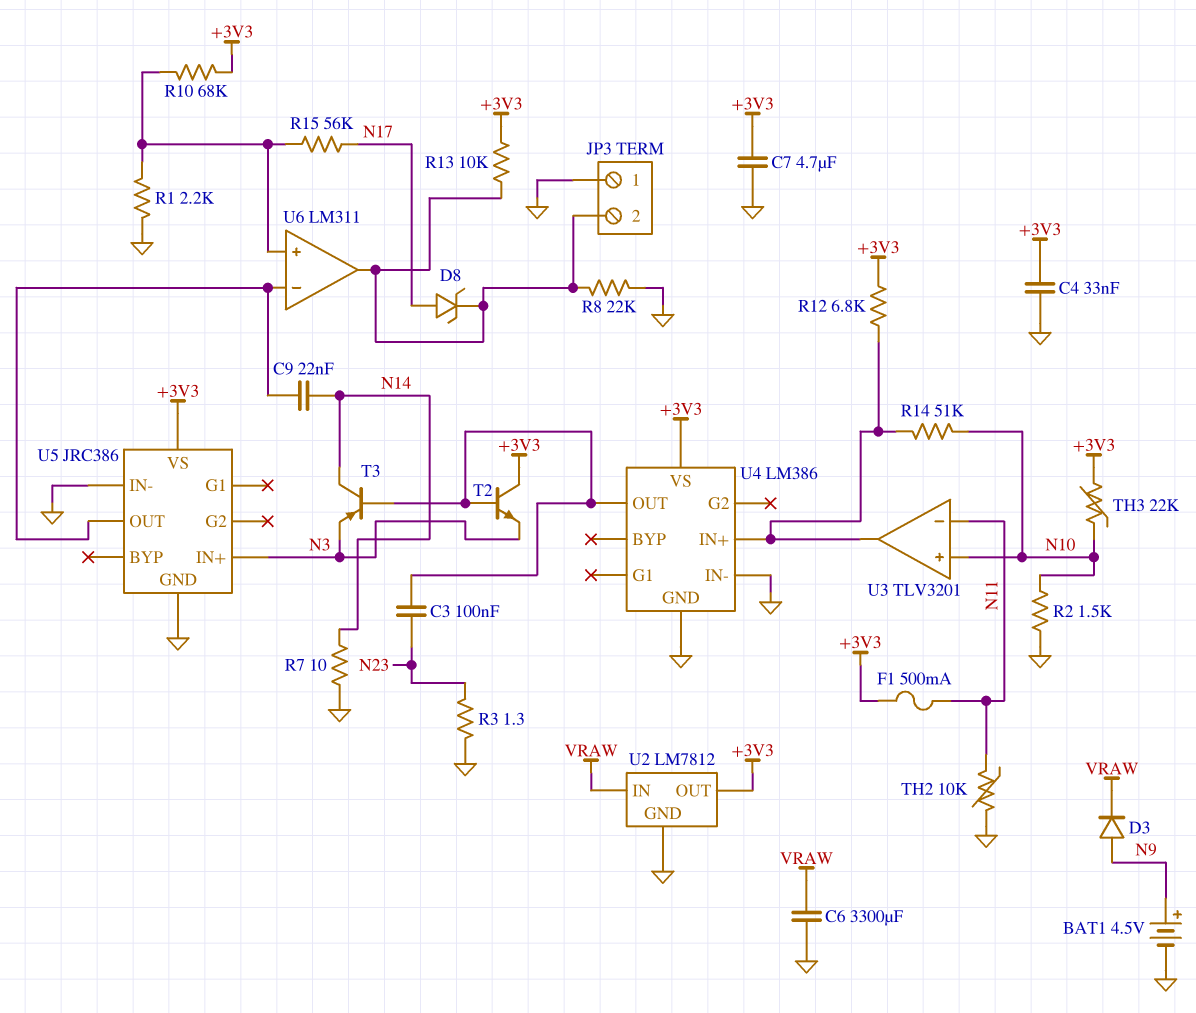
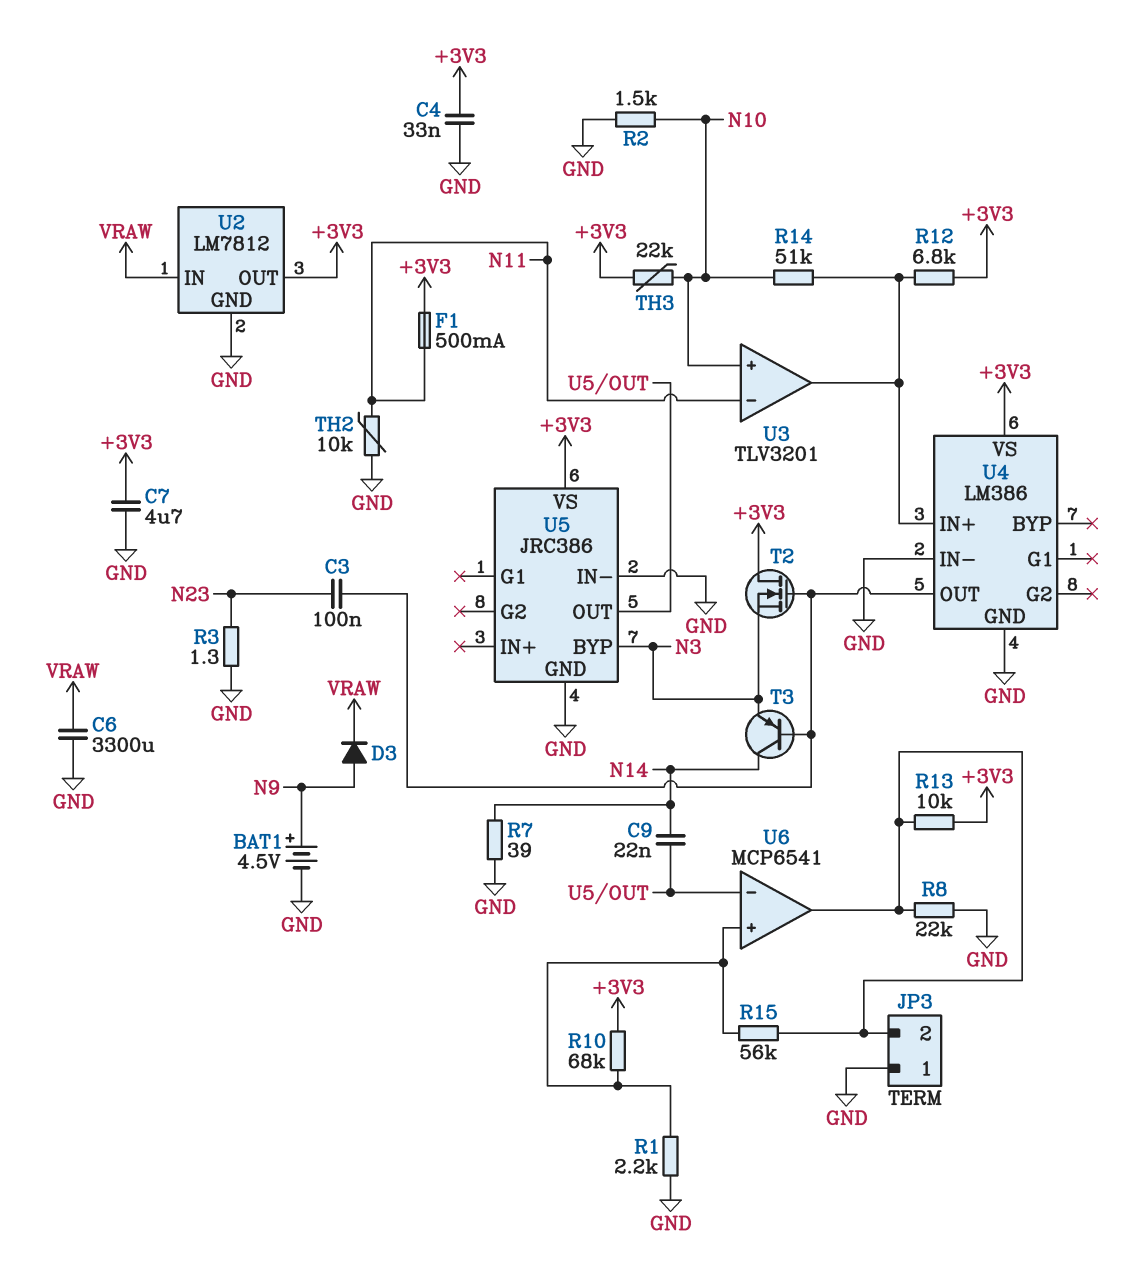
D8: zener (A N17, K JP3/2) -> none
R7: 10 (GND, N14) -> 39 (GND, N14)
R15: 56k (N17, U6/in+) -> 56k (JP3/2, U6/in+)
T2: NPN (B U4/OUT, C +3V3, E N3) -> NMOS (G U4/OUT, D +3V3, S N3)
U5 pin BYP: none -> N3
U5 pin IN+: N3 -> none
U6: LM311 -> MCP6541

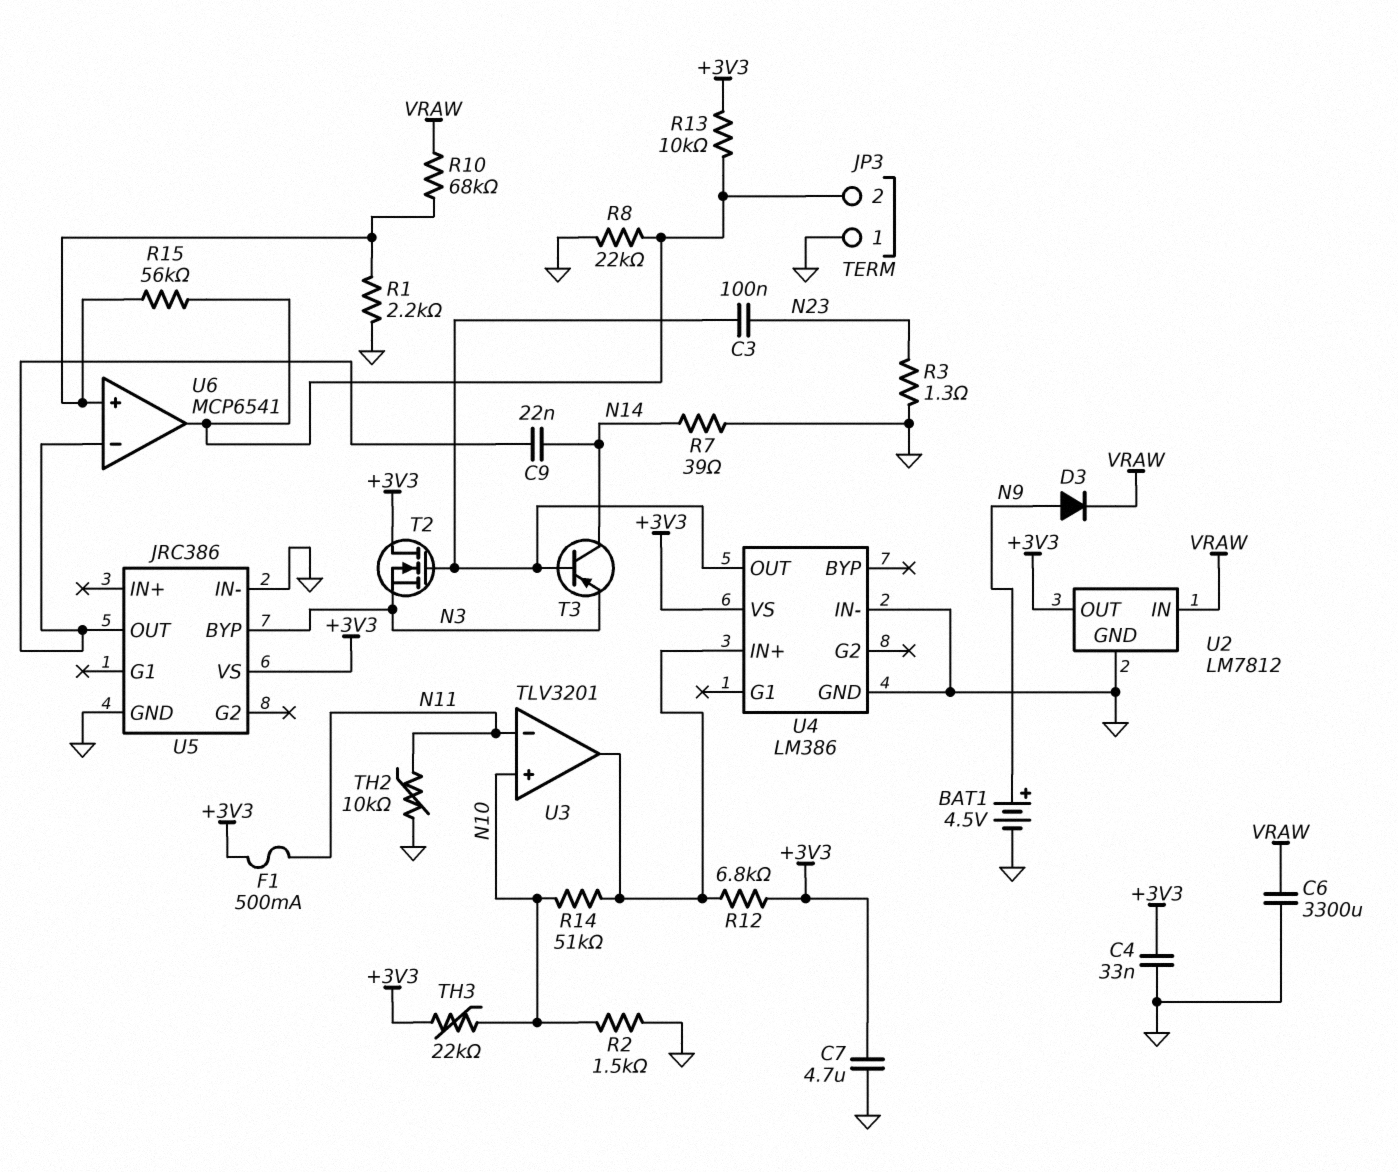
R10: 68k (+3V3, U6/in+) -> 68k (U6/in+, VRAW)

